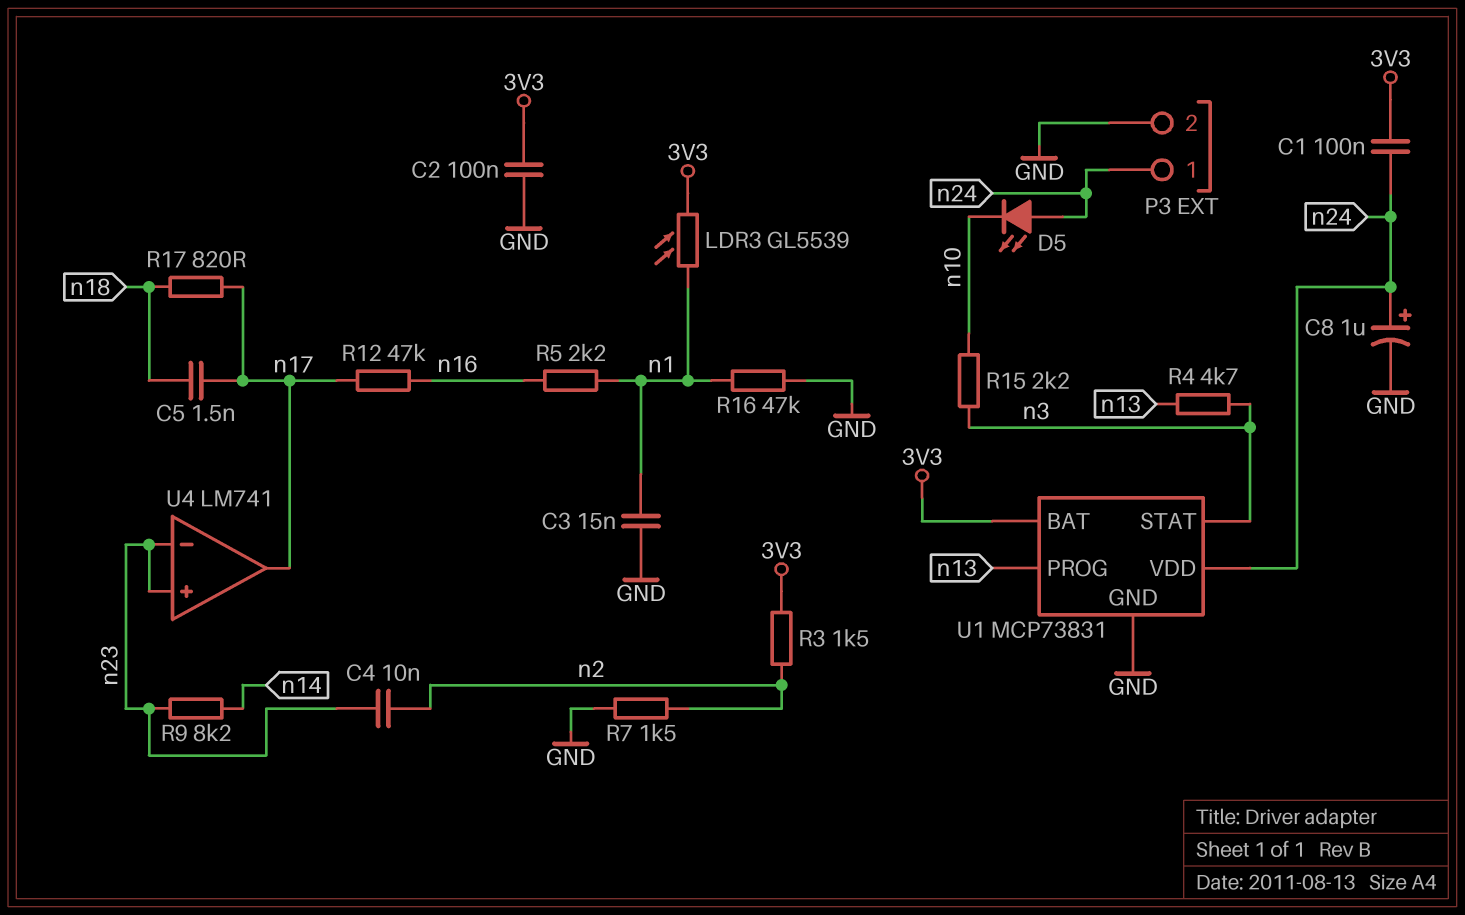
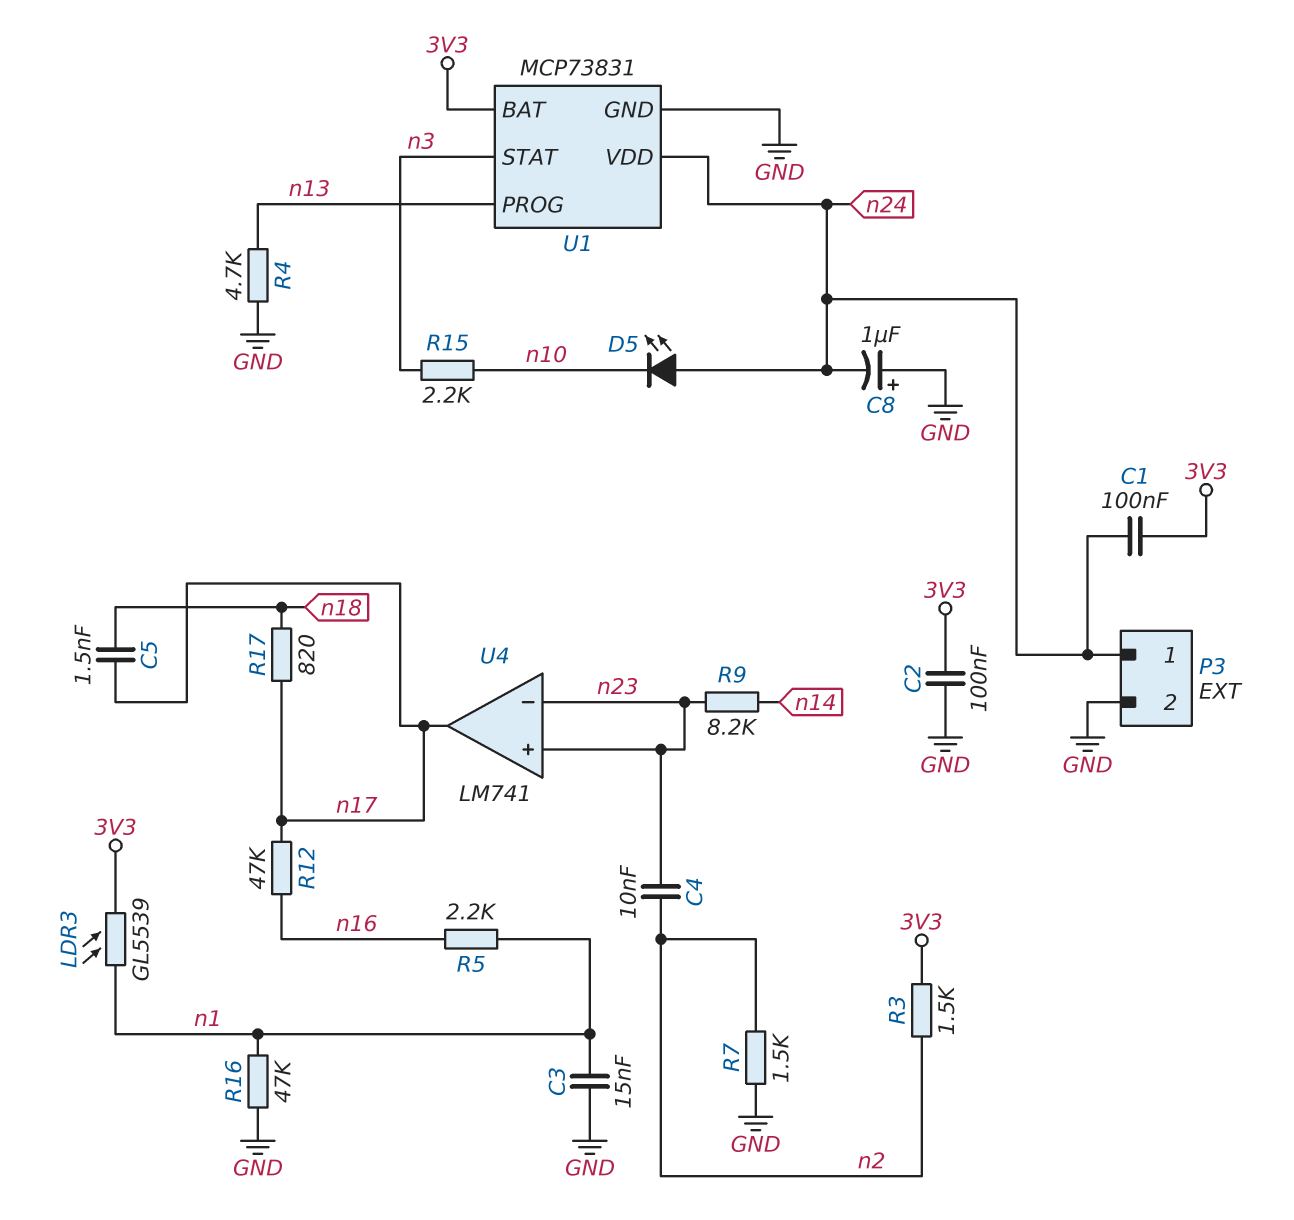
C8: 1uF (plus n24, minus GND) -> 1uF (plus GND, minus n24)
R4: 4.7k (n3, n13) -> 4.7k (GND, n13)

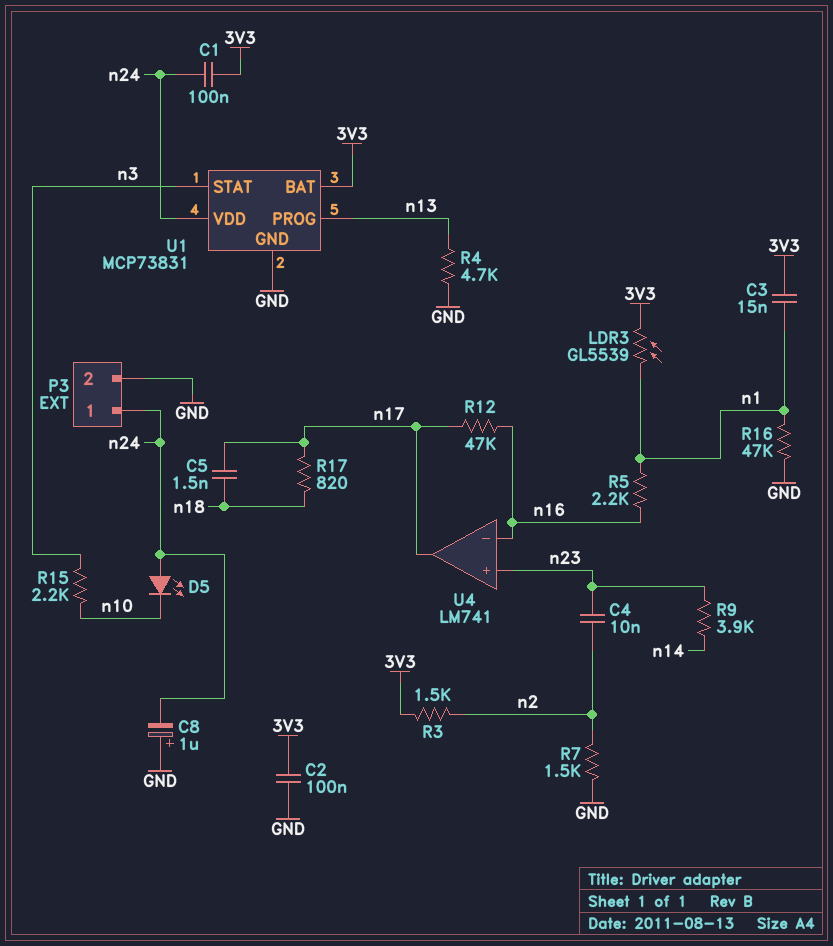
C3: 15nF (GND, n1) -> 15nF (3V3, n1)
R9: 8.2k (n14, n23) -> 3.9k (n14, n23)
U4 pin in-: n23 -> n16

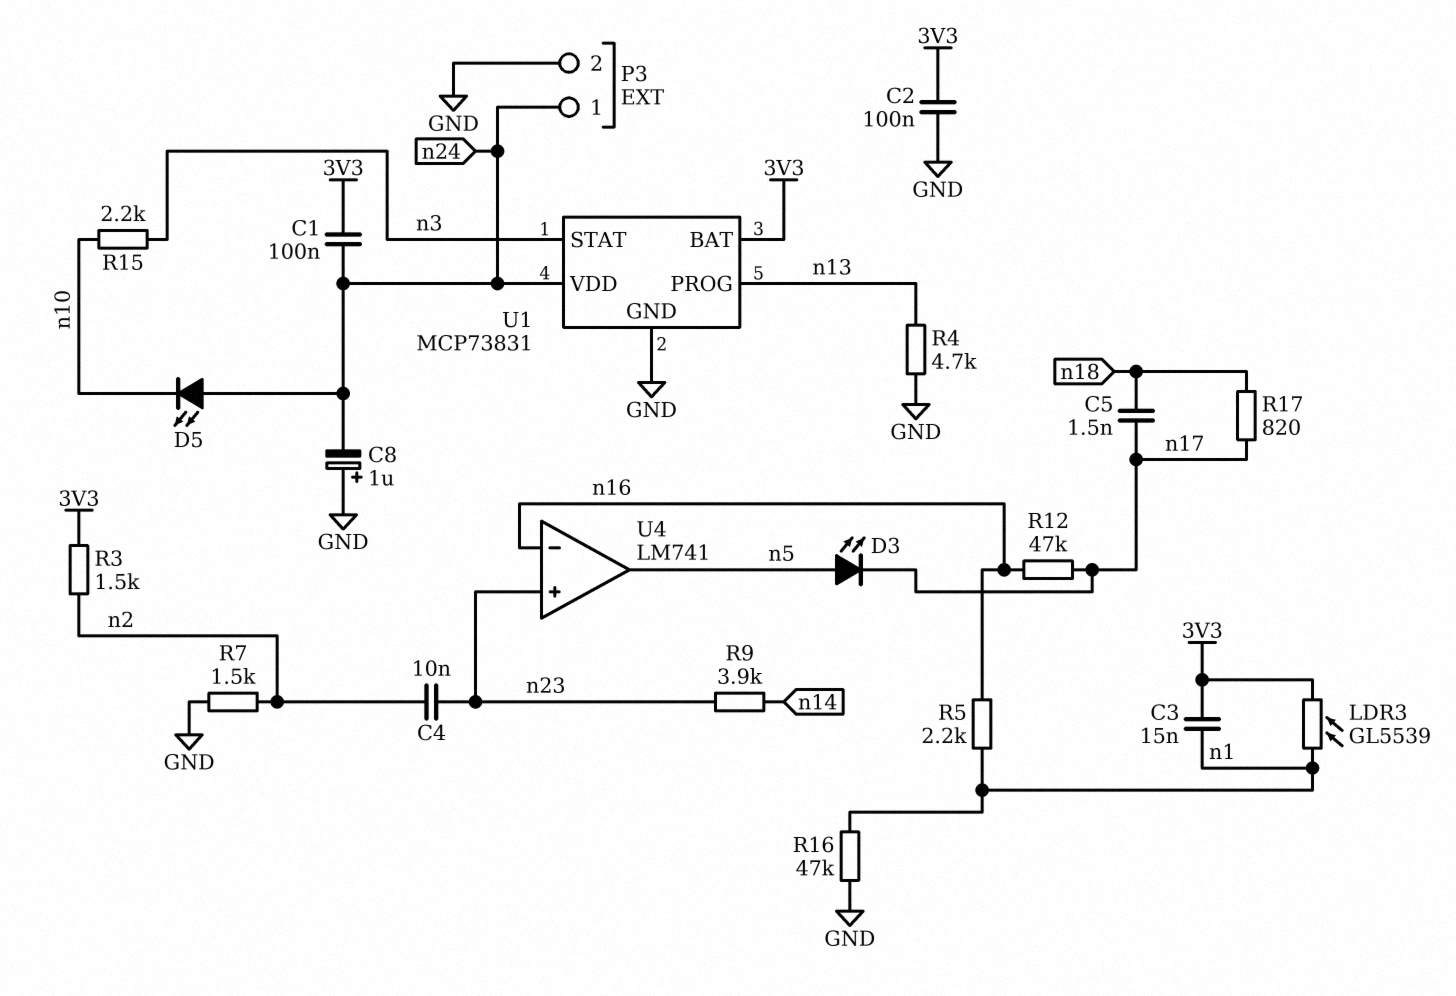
D3: none -> LED (A n5, K n17)
U4 pin out: n17 -> n5

